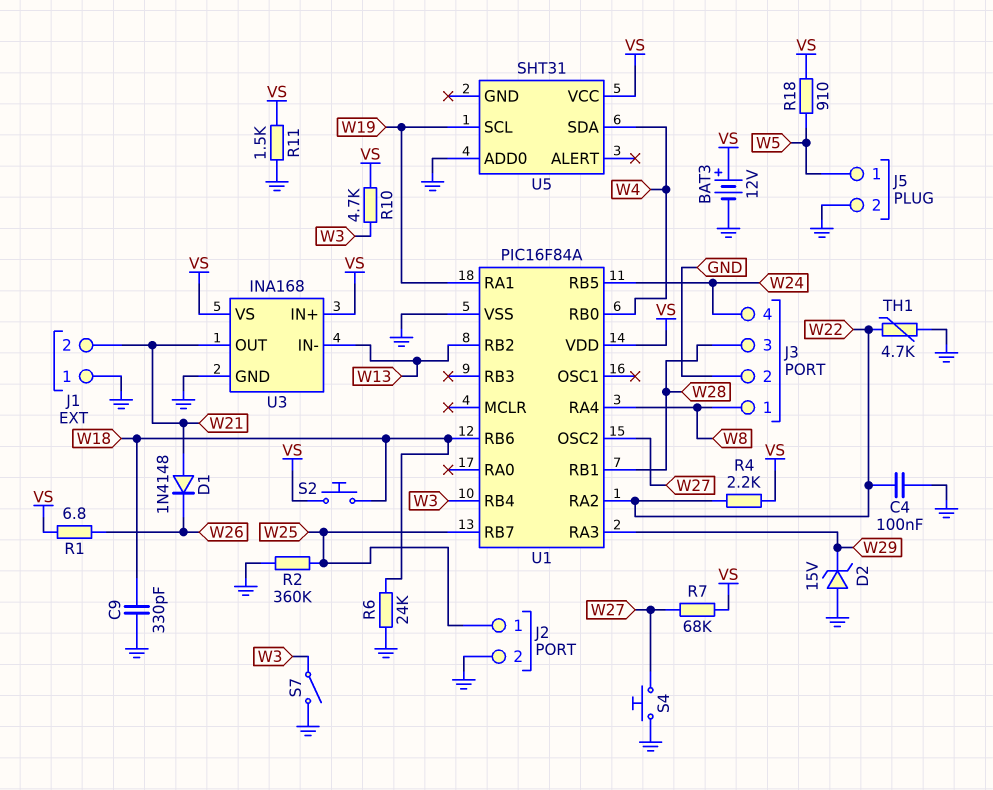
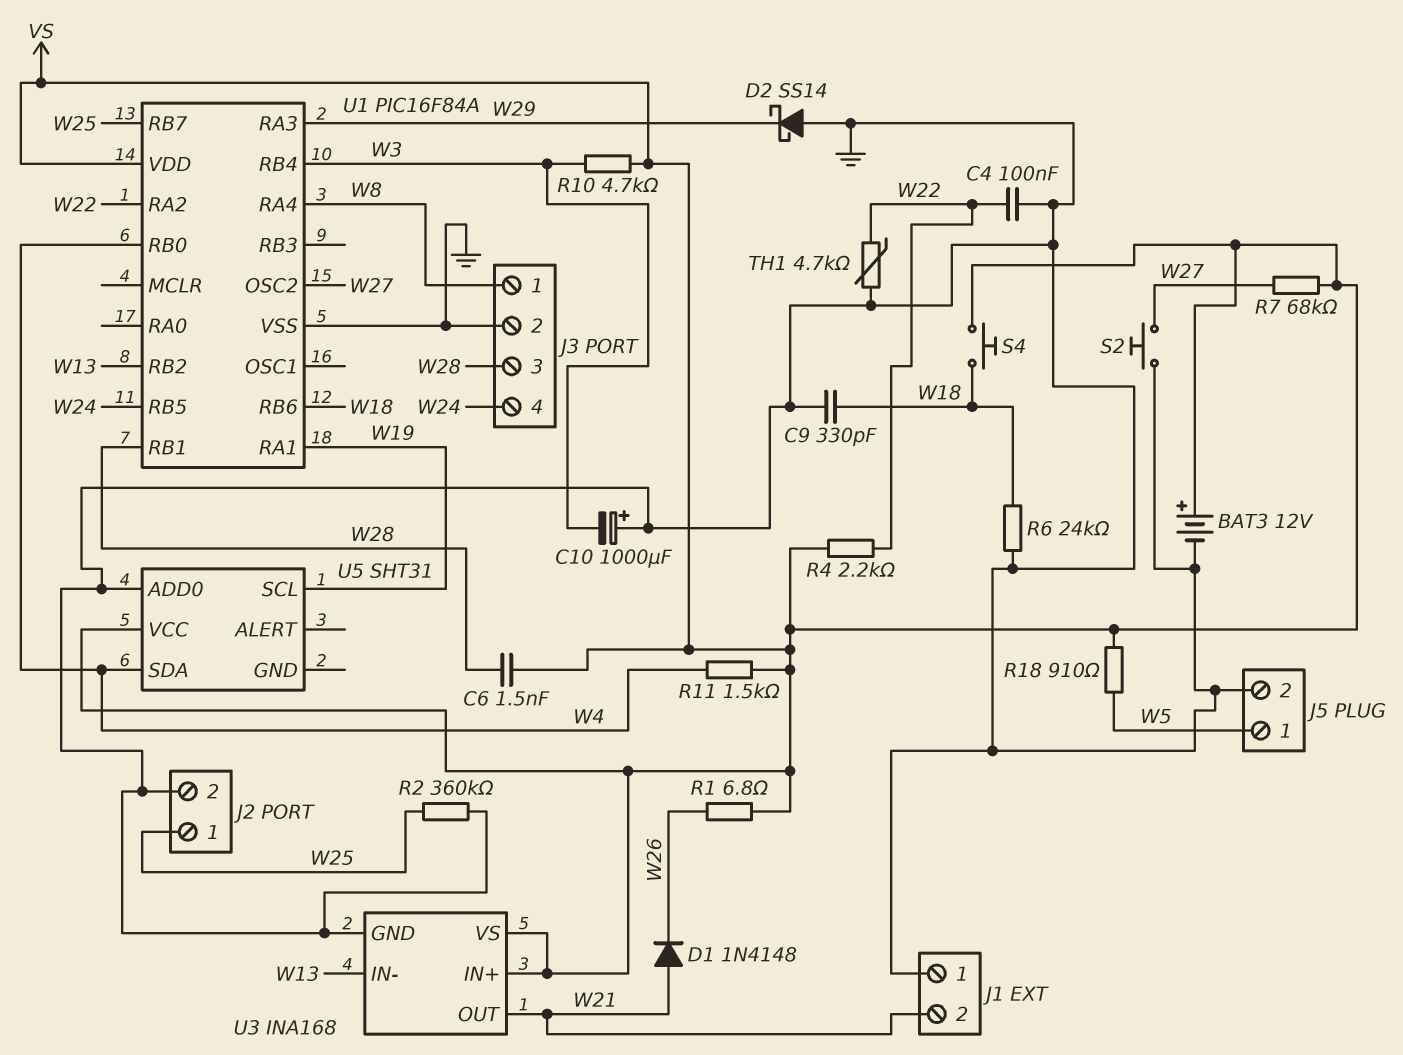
C6: none -> 1.5nF (VS, W28)
C10: none -> 1000uF (plus GND, minus W3)
D2: zener 15V (A GND, K W29) -> schottky SS14 (A GND, K W29)
R11: 1.5k (GND, VS) -> 1.5k (VS, W4)
S2: button (VS, W18) -> button (GND, W27)
S4: button (GND, W27) -> button (VS, W18)
S7: switch (GND, W3) -> none

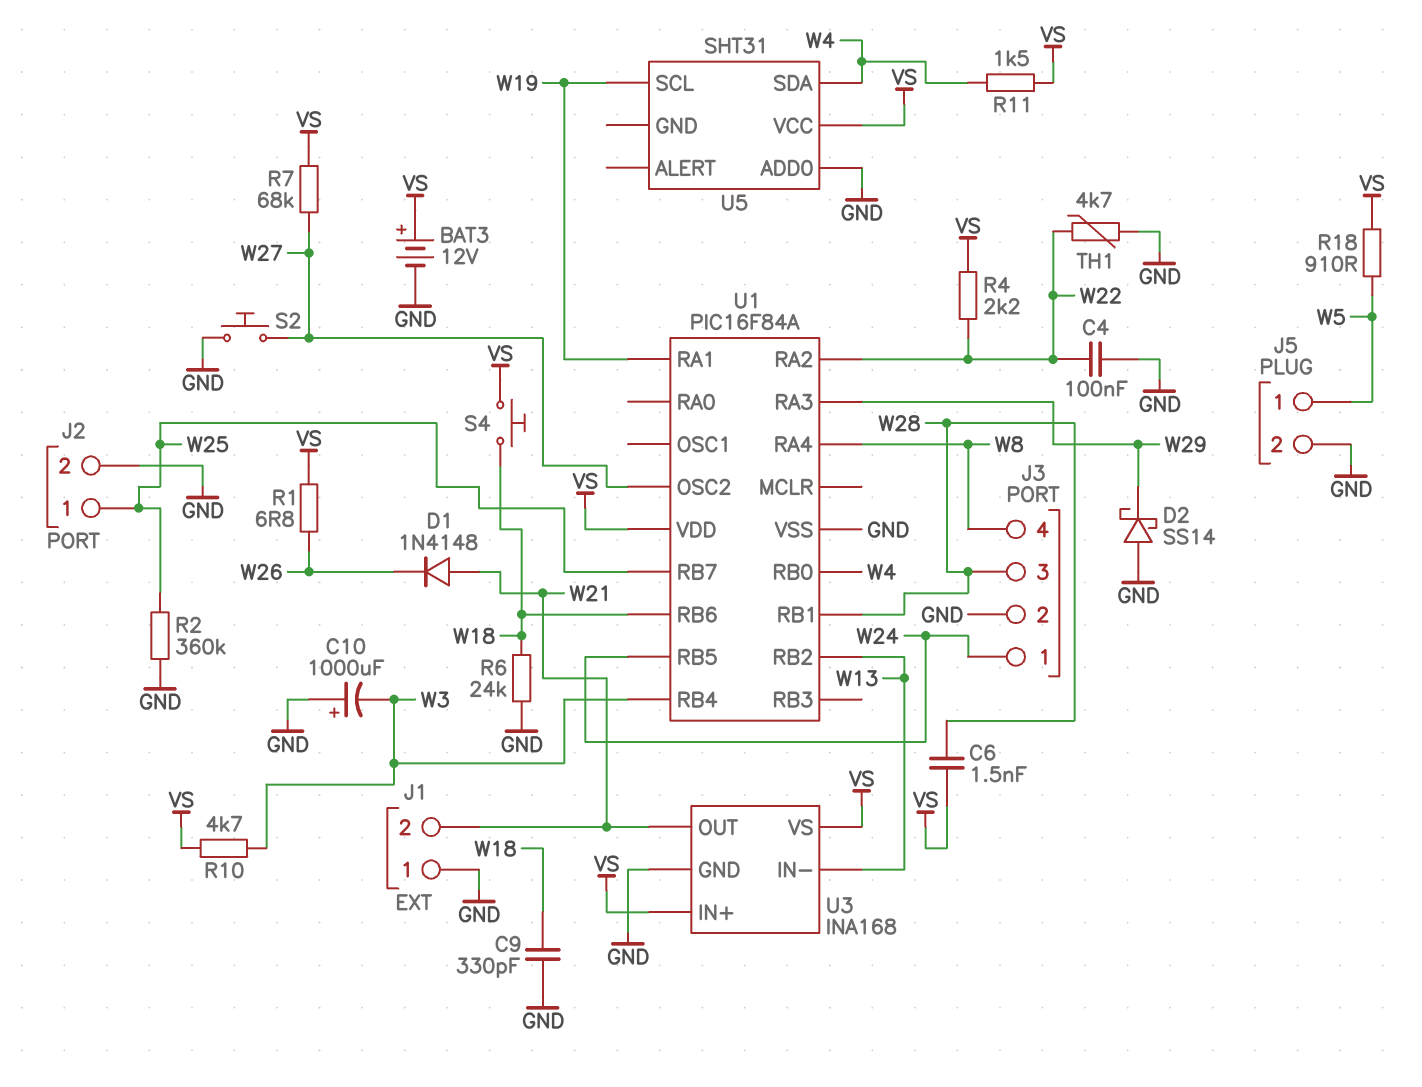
J3 pin 1: W8 -> W24
J3 pin 4: W24 -> W8

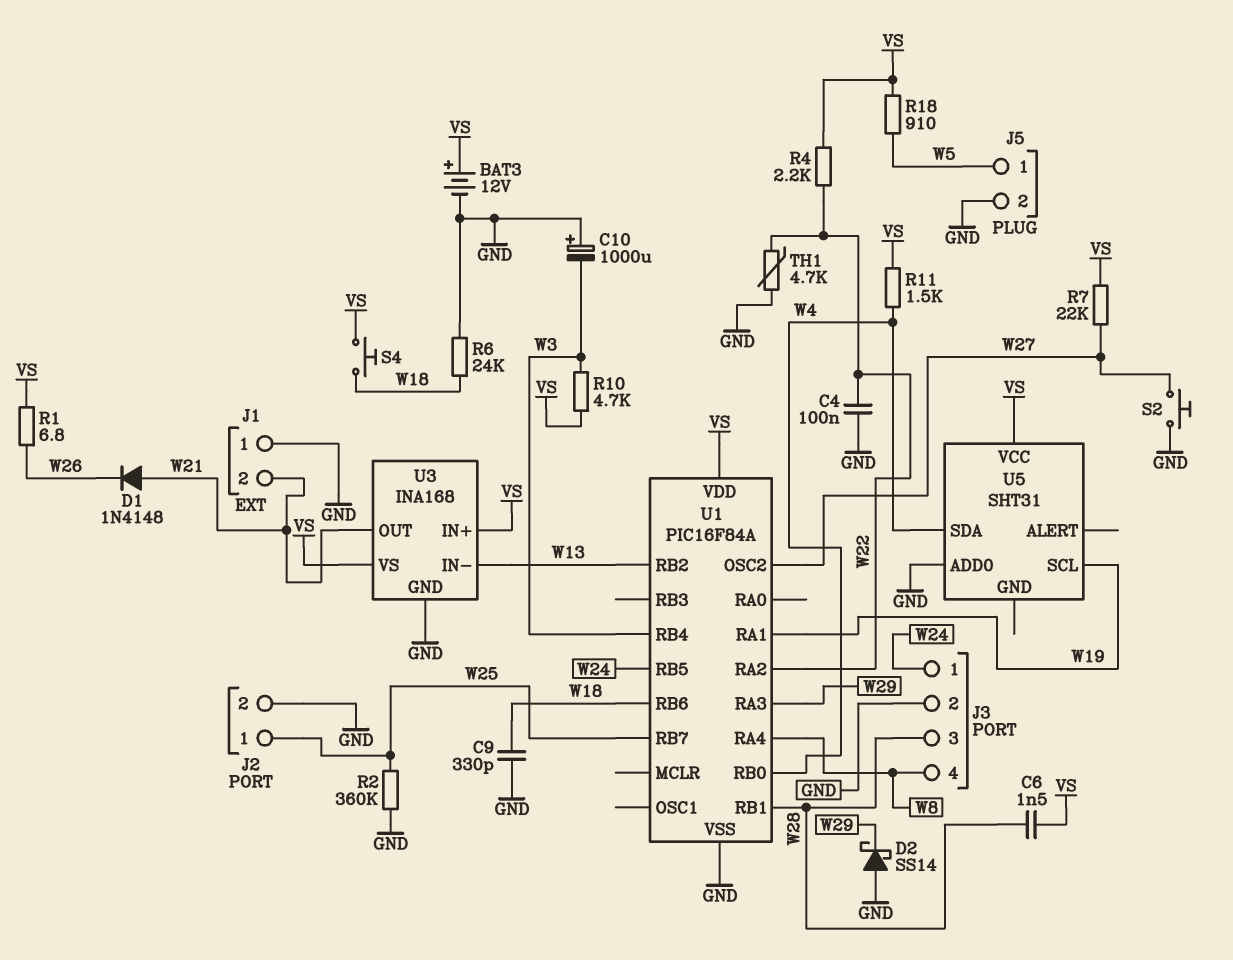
R7: 68k (VS, W27) -> 22k (VS, W27)

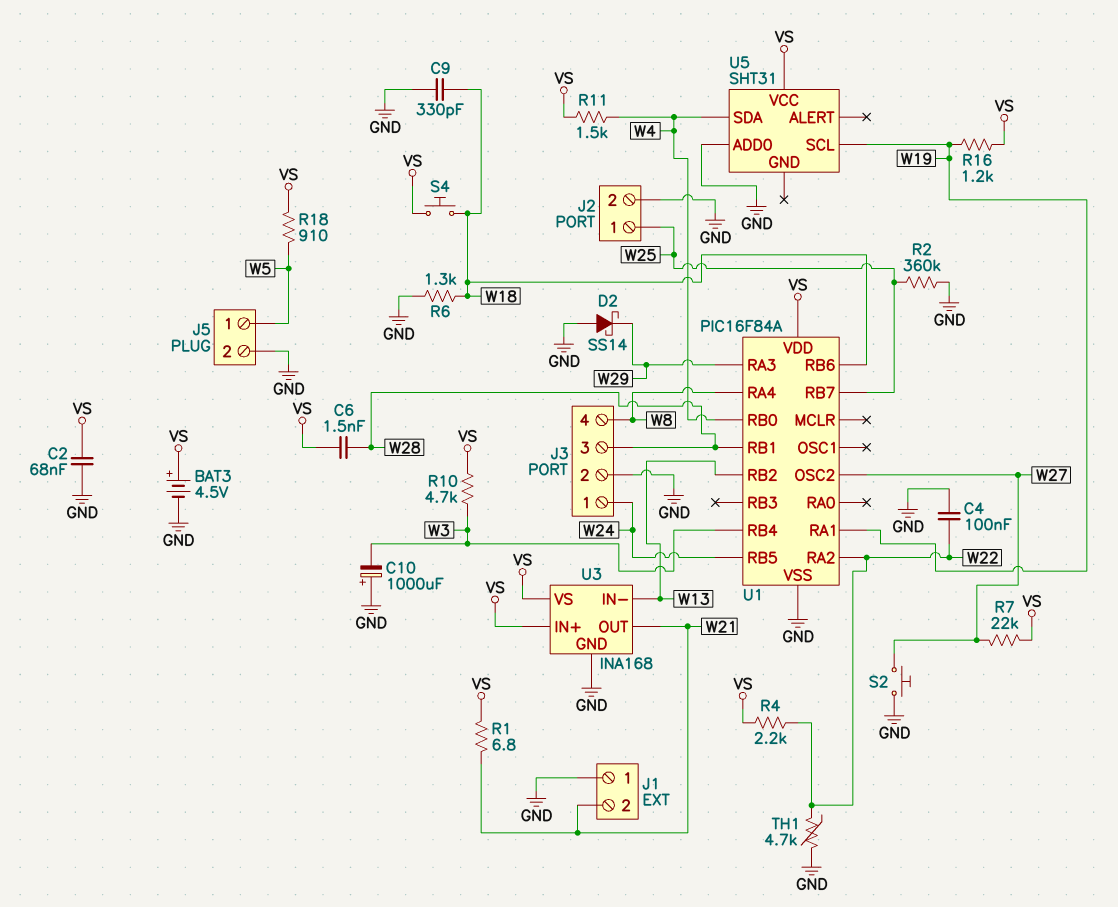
BAT3: 12V (plus VS, minus GND) -> 4.5V (plus VS, minus GND)
C2: none -> 68nF (GND, VS)
D1: diode 1N4148 (A W21, K W26) -> none
R1: 6.8 (VS, W26) -> 6.8 (VS, W21)
R6: 24k (GND, W18) -> 1.3k (GND, W18)
R16: none -> 1.2k (VS, W19)

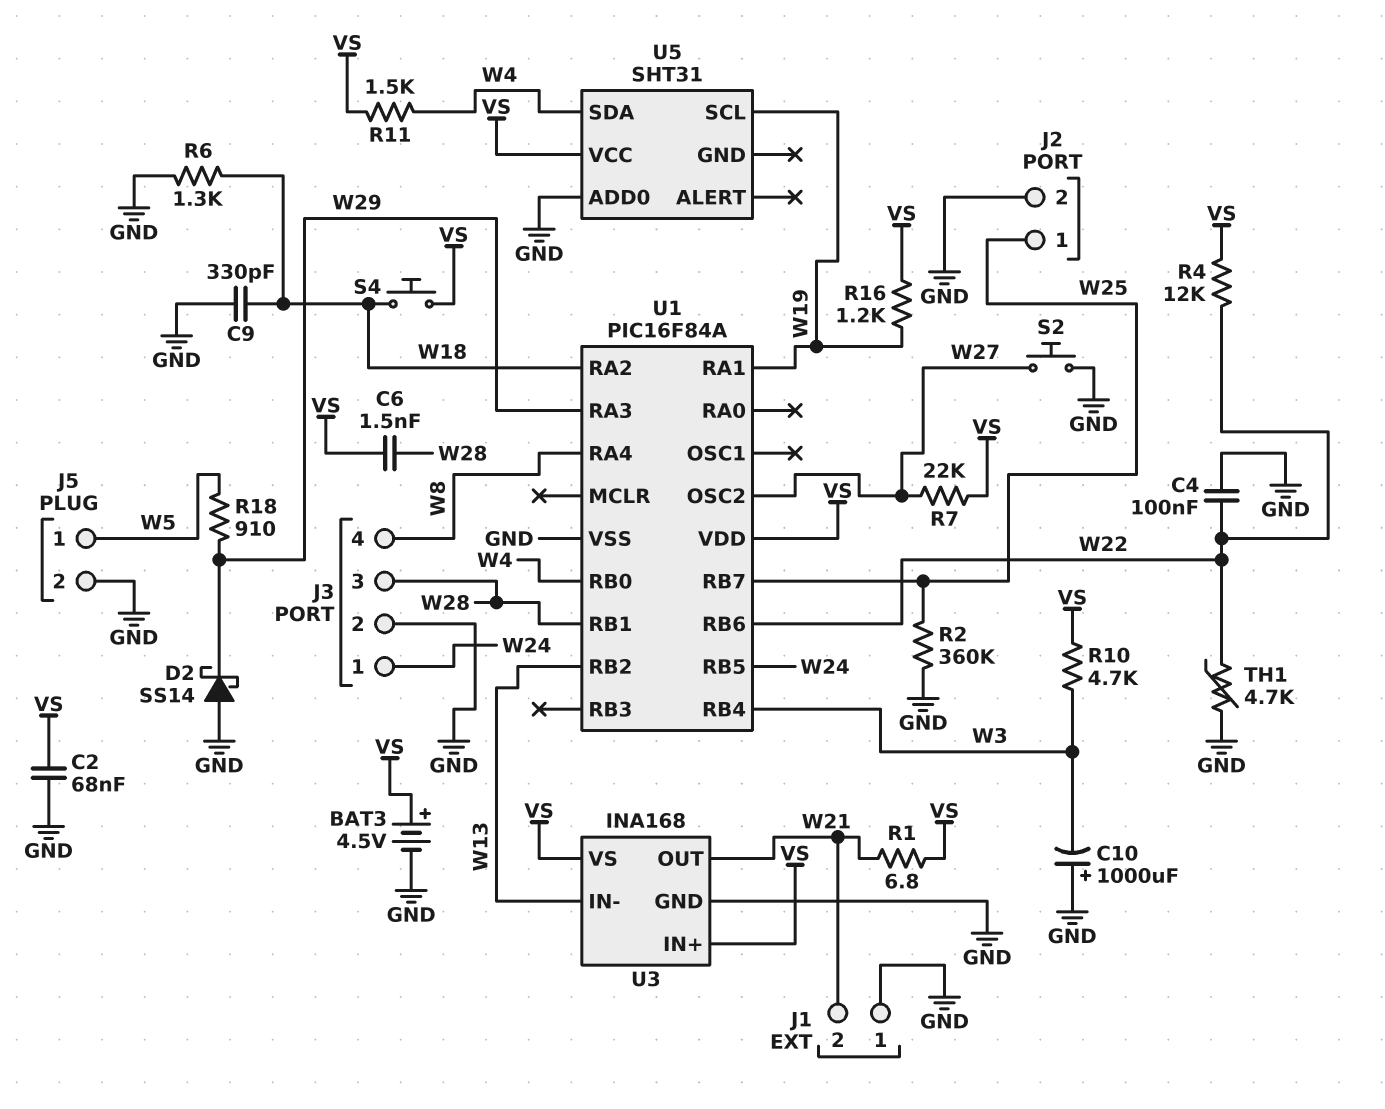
R4: 2.2k (VS, W22) -> 12k (VS, W22)
R18: 910 (VS, W5) -> 910 (W5, W29)
U1 pin RA2: W22 -> W18
U1 pin RB6: W18 -> W22

